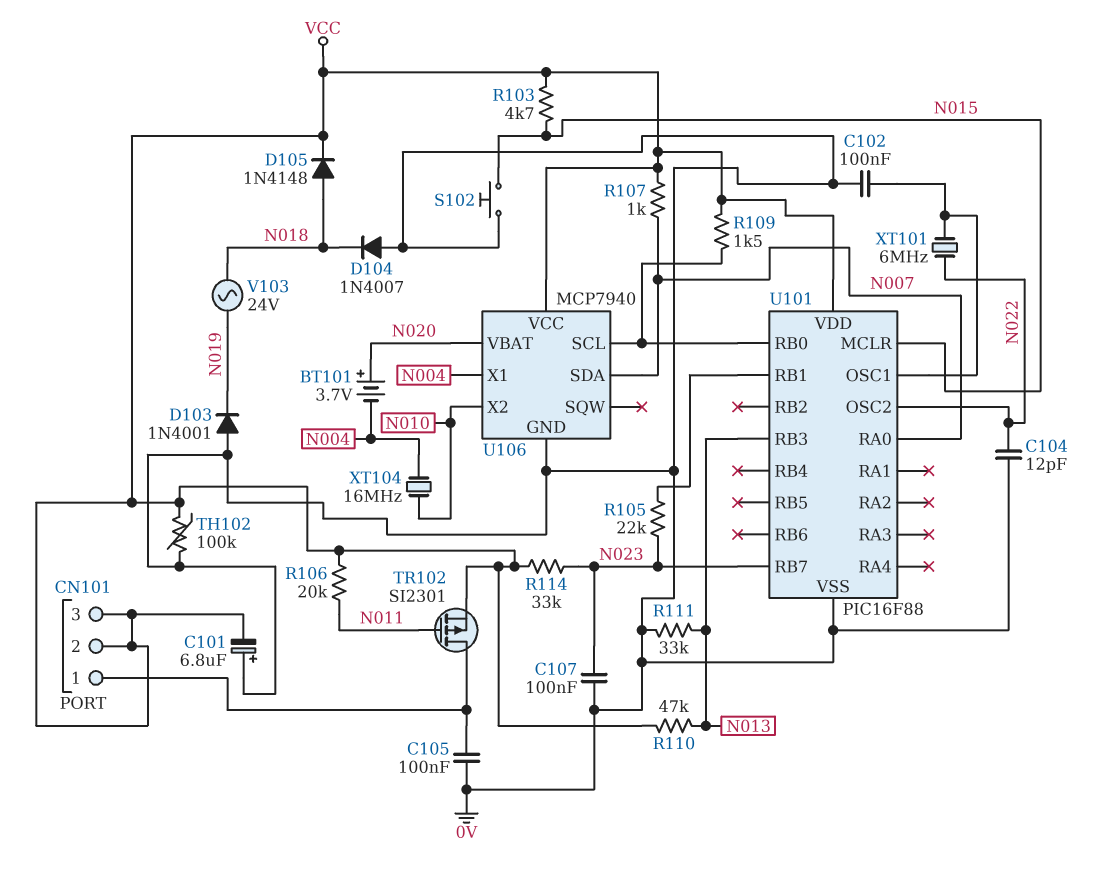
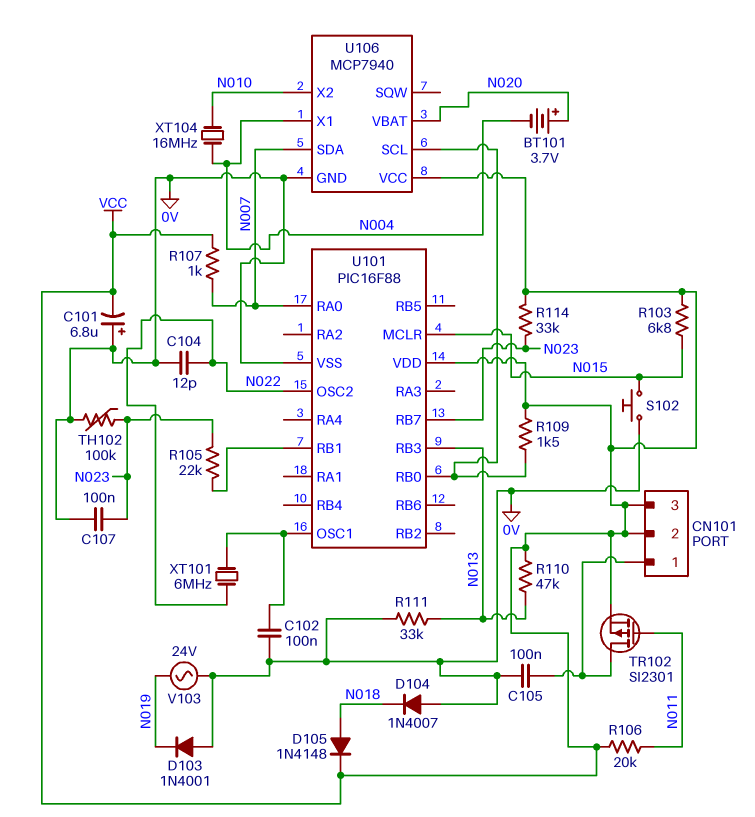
R103: 4.7k (N015, VCC) -> 6.8k (N015, VCC)
TH102: 100k (0V, VCC) -> 100k (0V, N023)
V103: AC 24V (N018, N019) -> AC 24V (0V, N019)

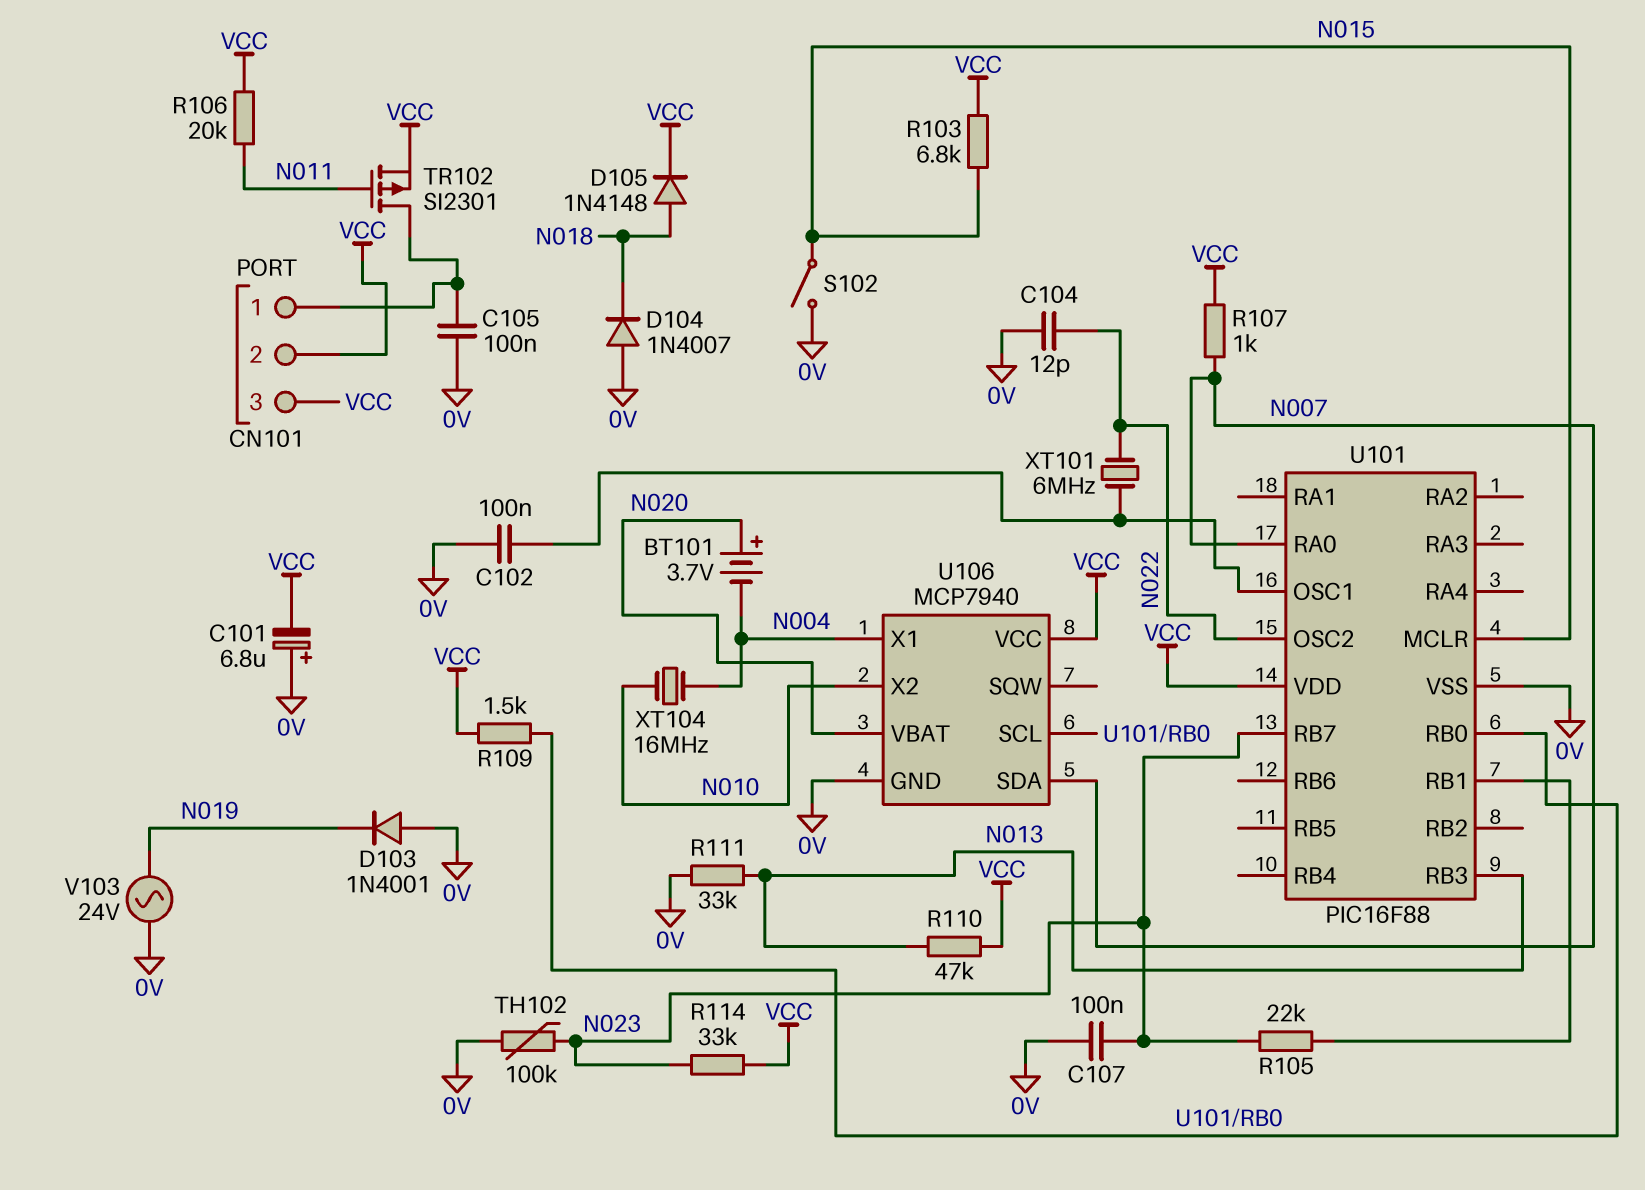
S102: button (0V, N015) -> switch (0V, N015)

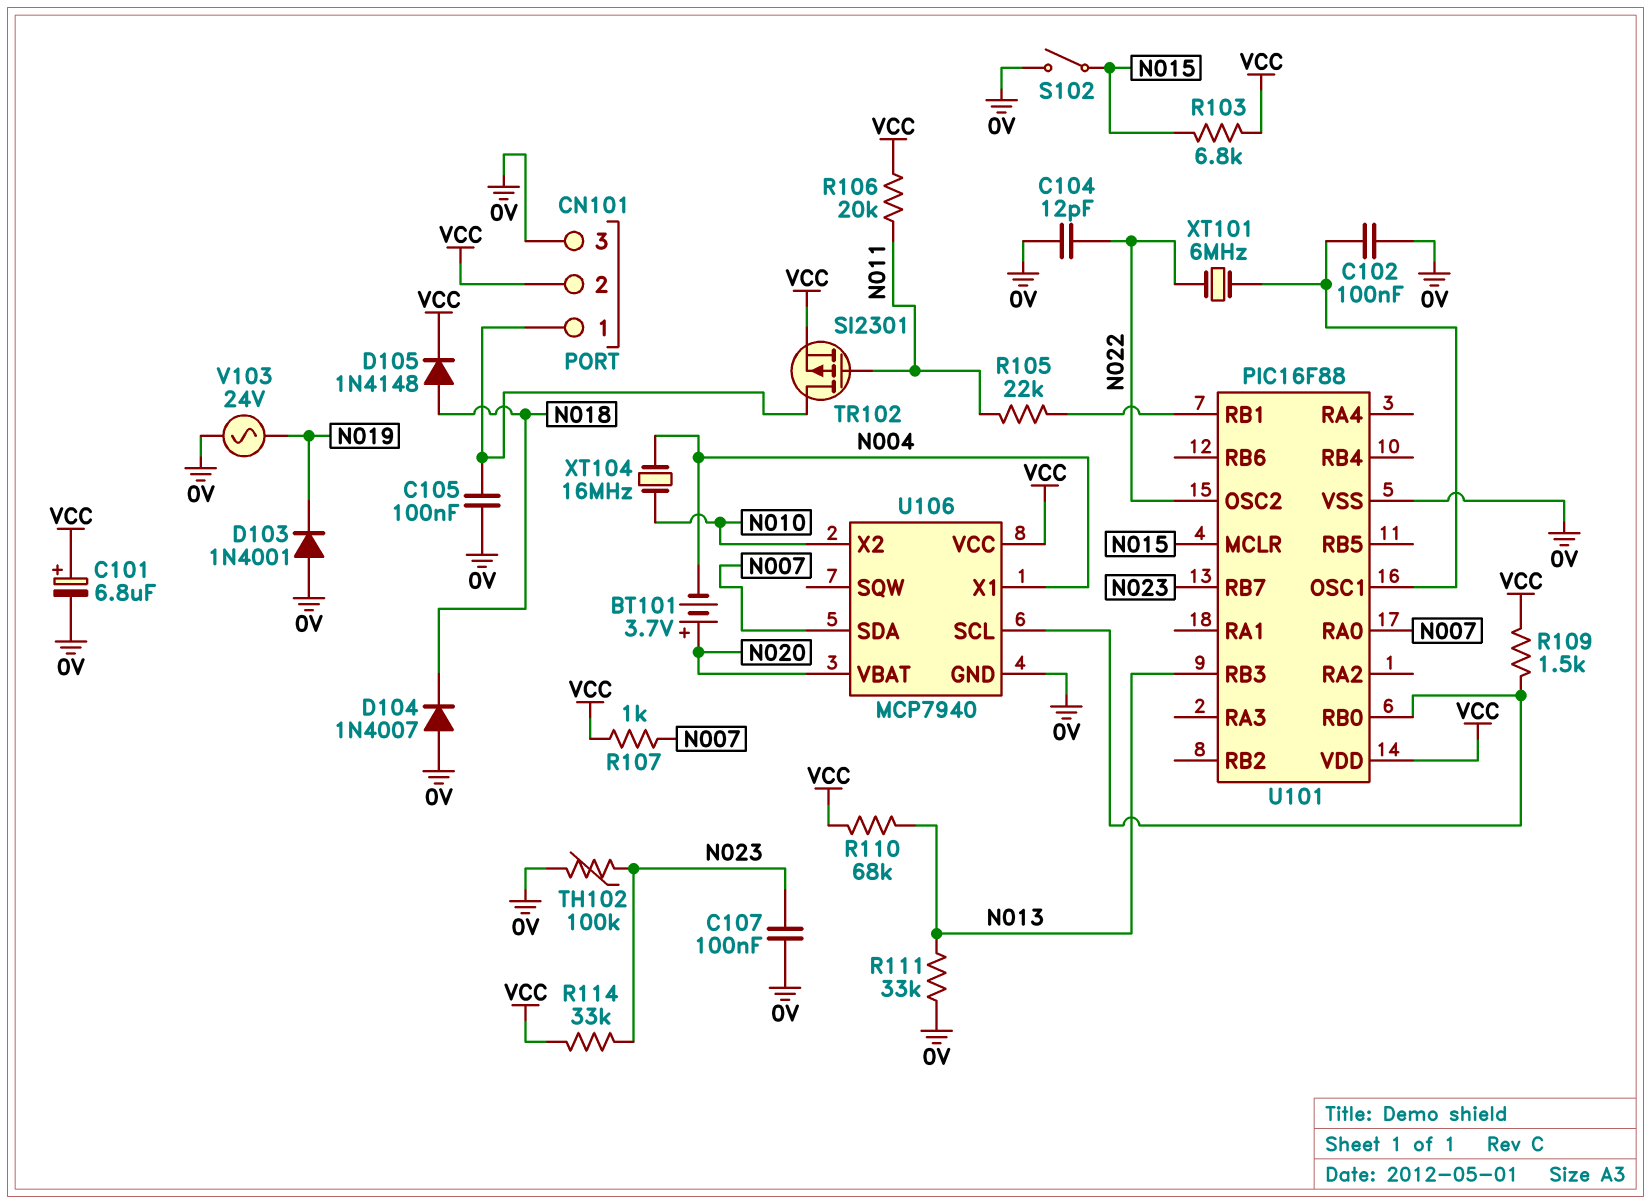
C101: 6.8uF (plus 0V, minus VCC) -> 6.8uF (plus VCC, minus 0V)
CN101 pin 3: VCC -> 0V
R105: 22k (N023, U101/RB1) -> 22k (N011, U101/RB1)
R110: 47k (N013, VCC) -> 68k (N013, VCC)

